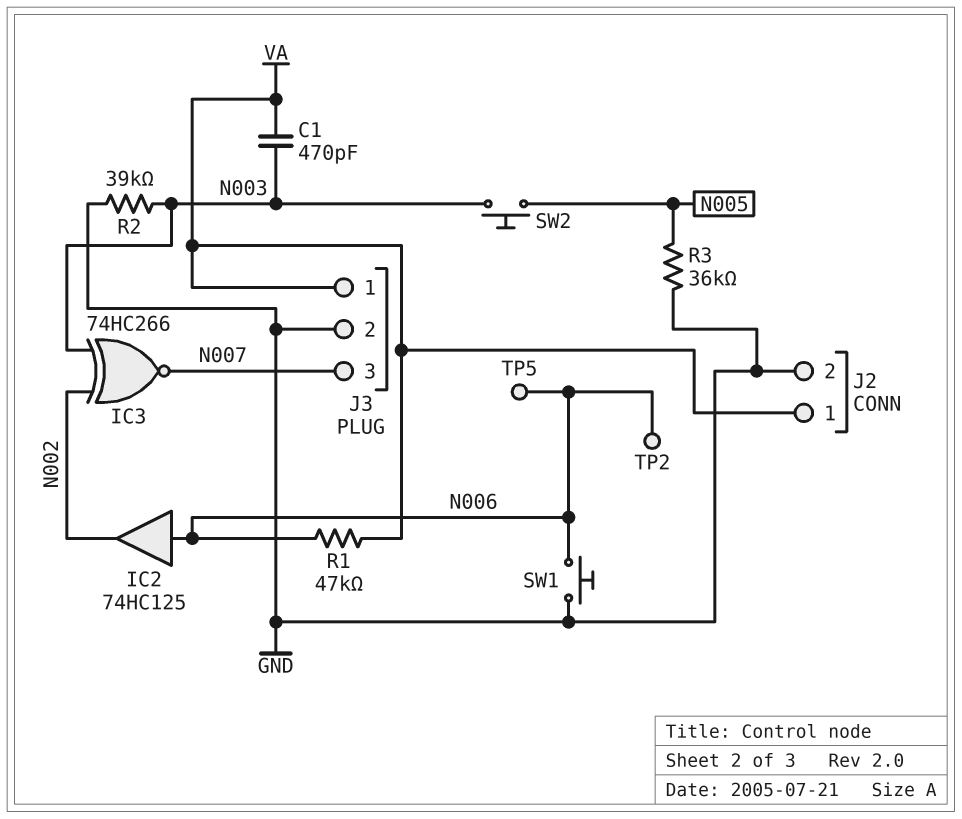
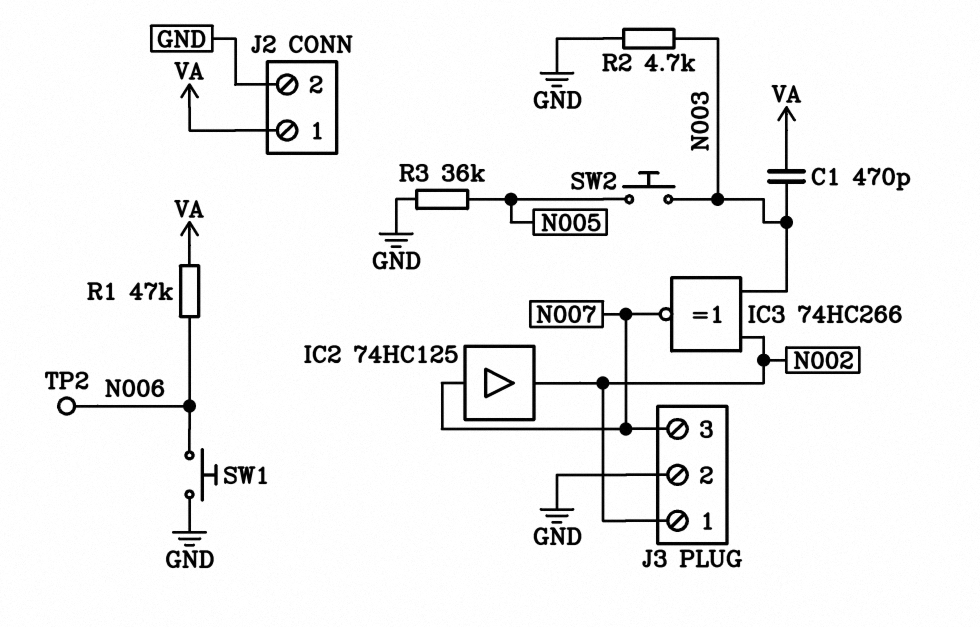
IC2: buffer 74HC125 (in N006, out N002) -> buffer 74HC125 (in N007, out N002)
J3 pin 1: VA -> N002
R2: 39k (GND, N003) -> 4.7k (GND, N003)
TP5: test point (N006) -> none

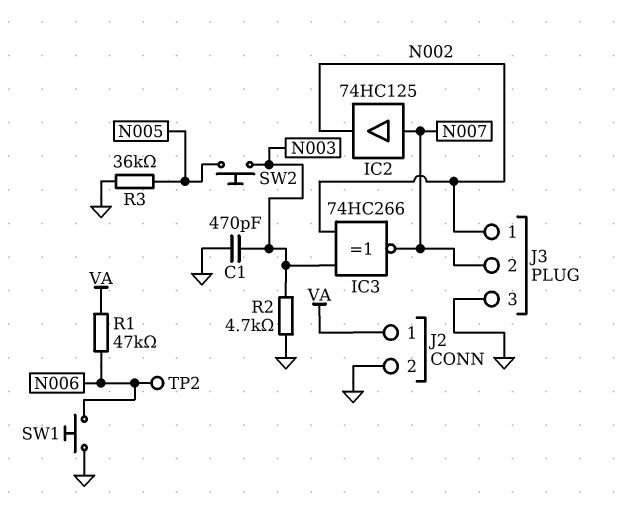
C1: 470pF (N003, VA) -> 470pF (GND, N003)
J3 pin 2: GND -> N007
J3 pin 3: N007 -> GND

